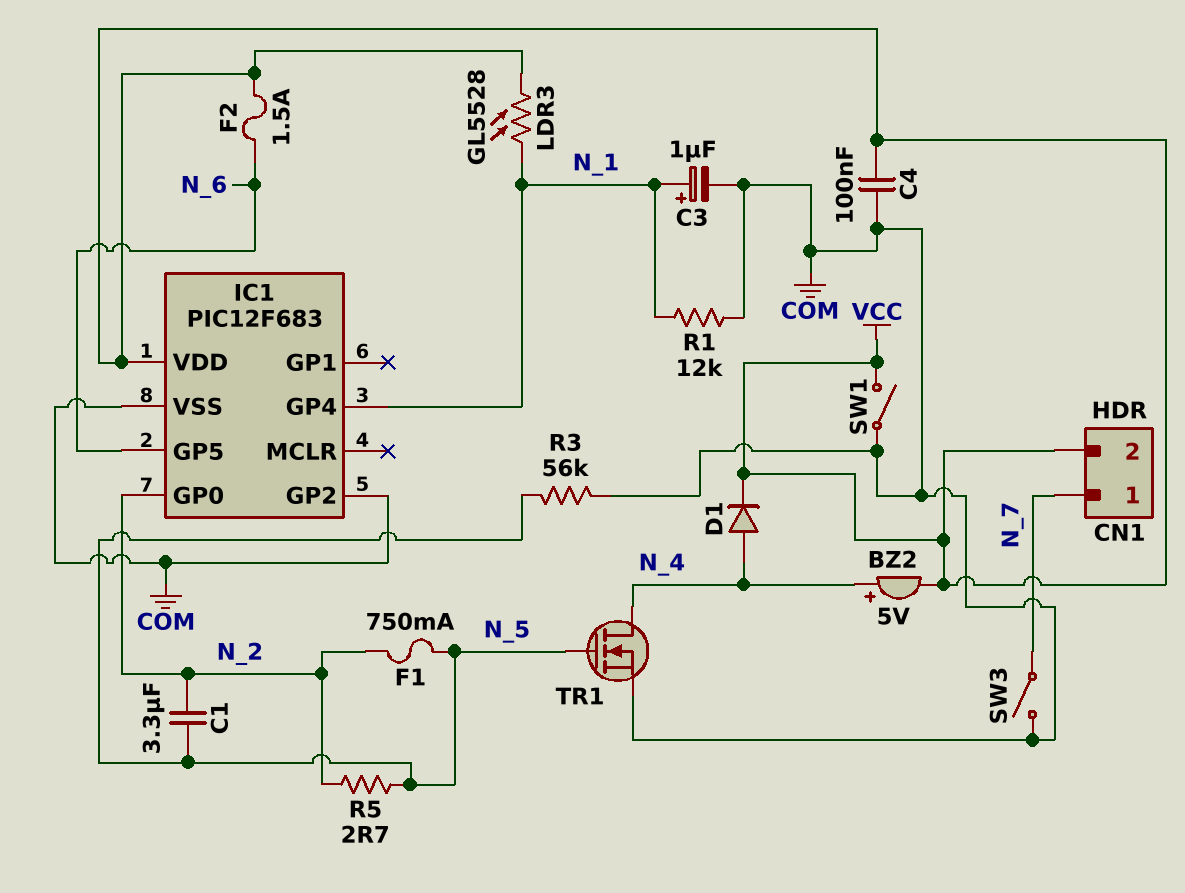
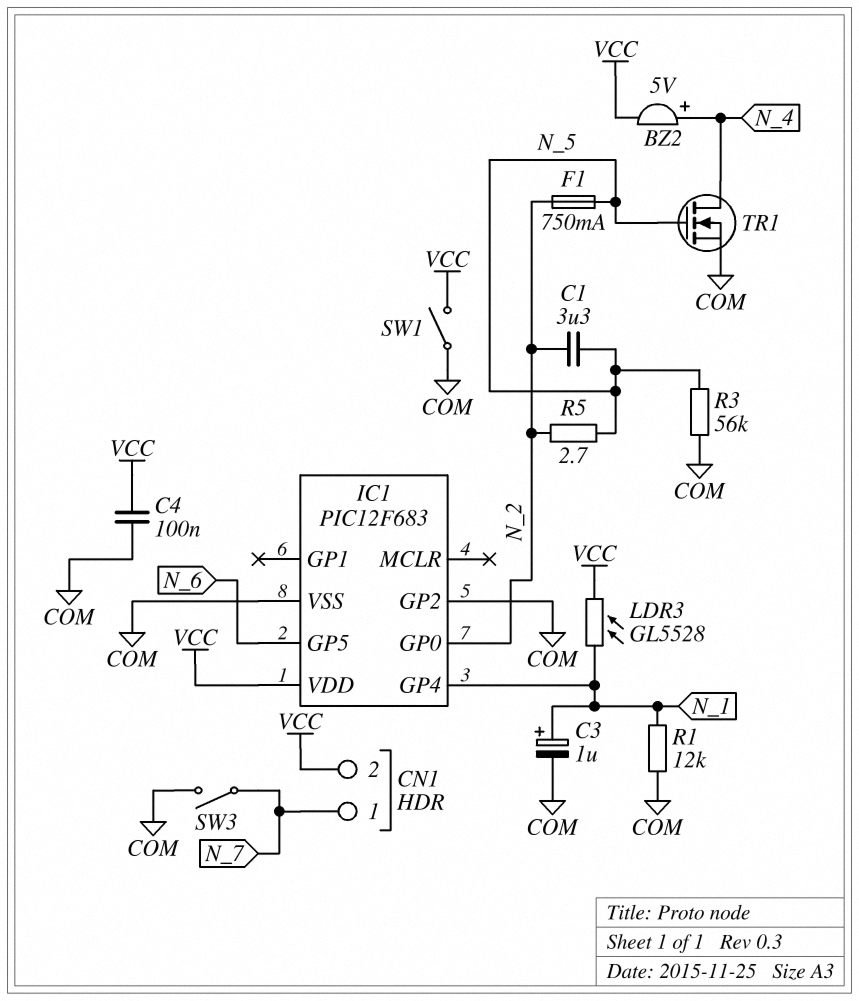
D1: diode (A N_4, K VCC) -> none
F2: 1.5A (N_6, VCC) -> none

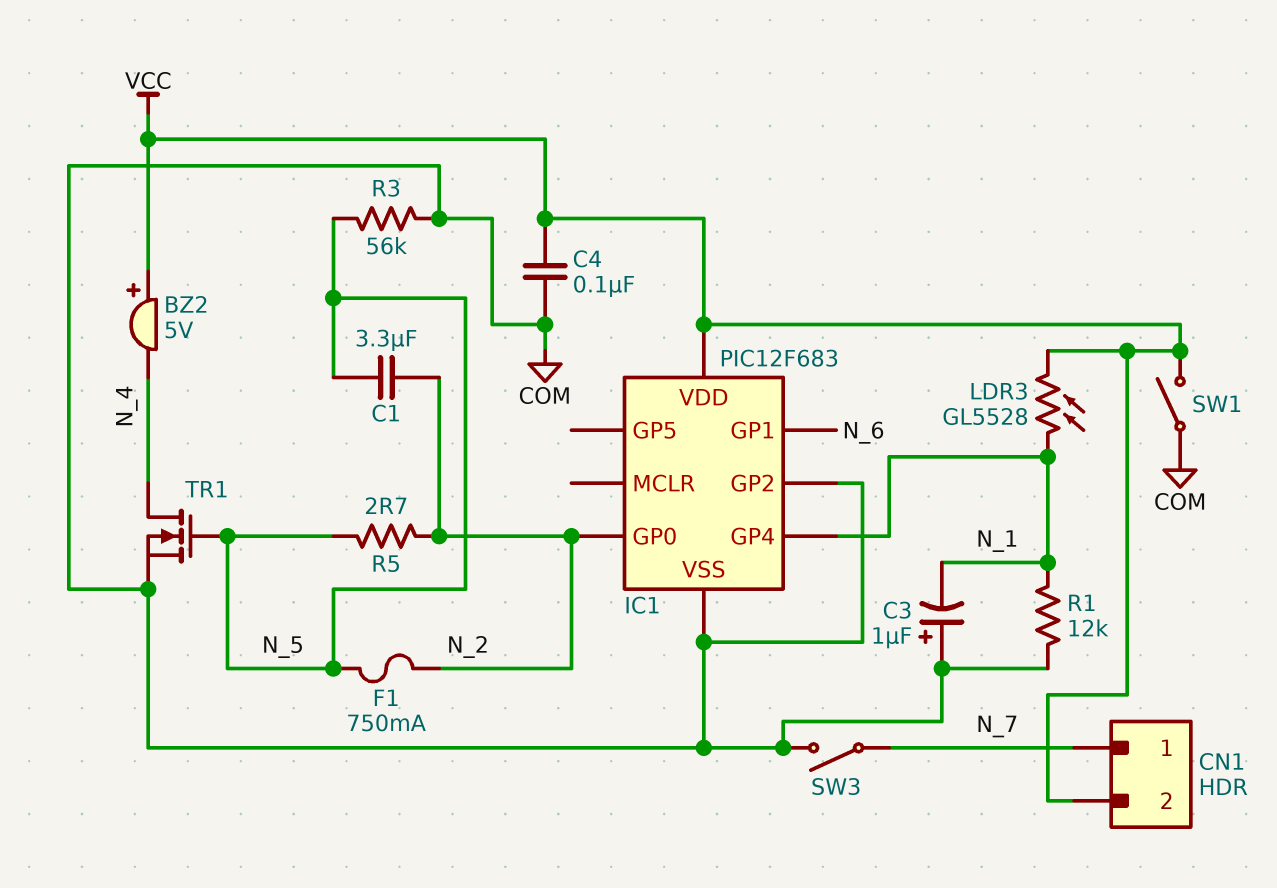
BZ2: buzzer 5V (plus N_4, minus VCC) -> buzzer 5V (plus VCC, minus N_4)
C3: 1uF (plus N_1, minus COM) -> 1uF (plus COM, minus N_1)
IC1 pin GP1: none -> N_6
IC1 pin GP5: N_6 -> none

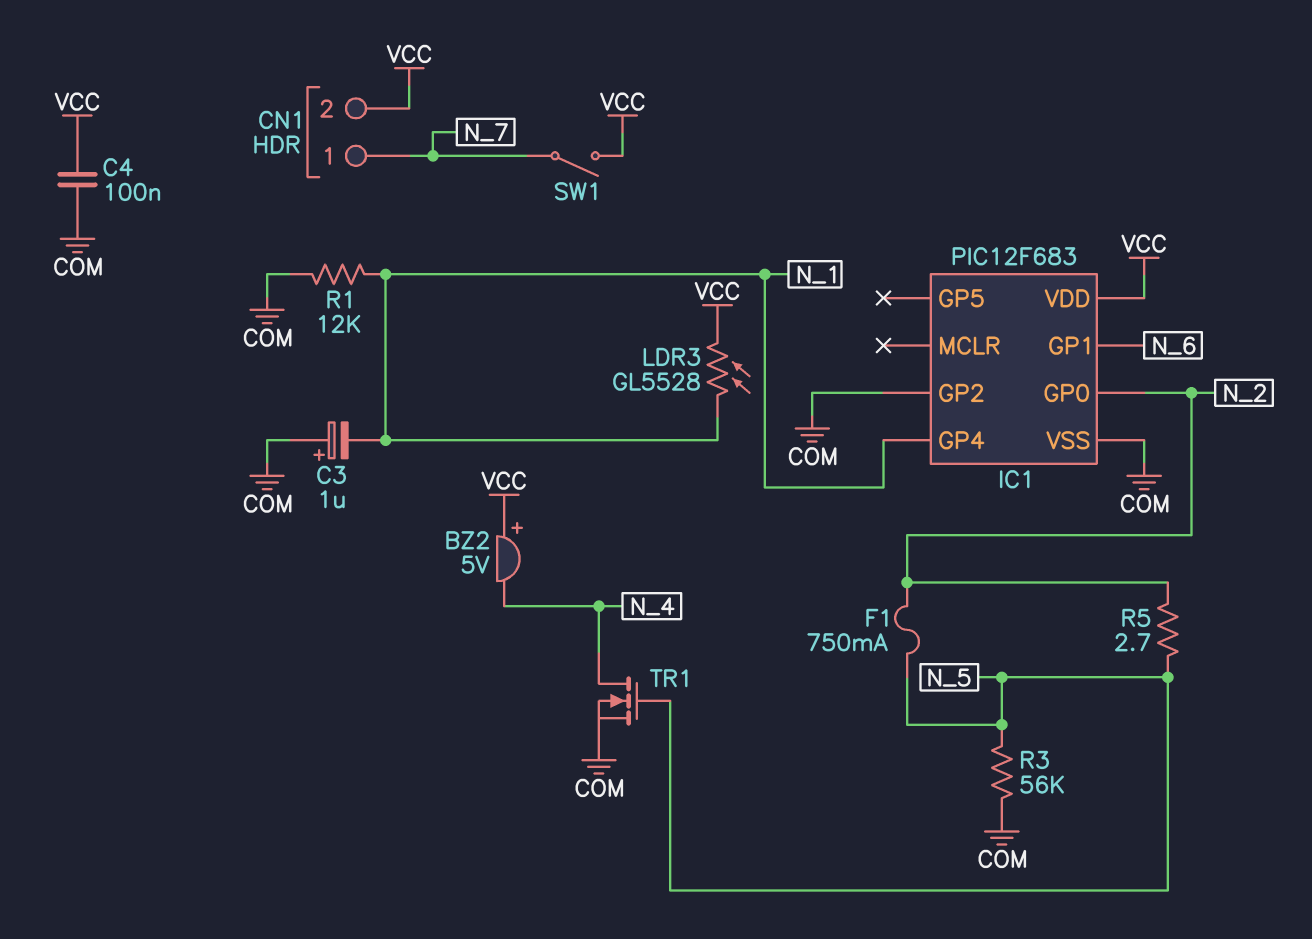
C1: 3.3uF (N_2, N_5) -> none
SW1: switch (COM, VCC) -> switch (N_7, VCC)
SW3: switch (COM, N_7) -> none

